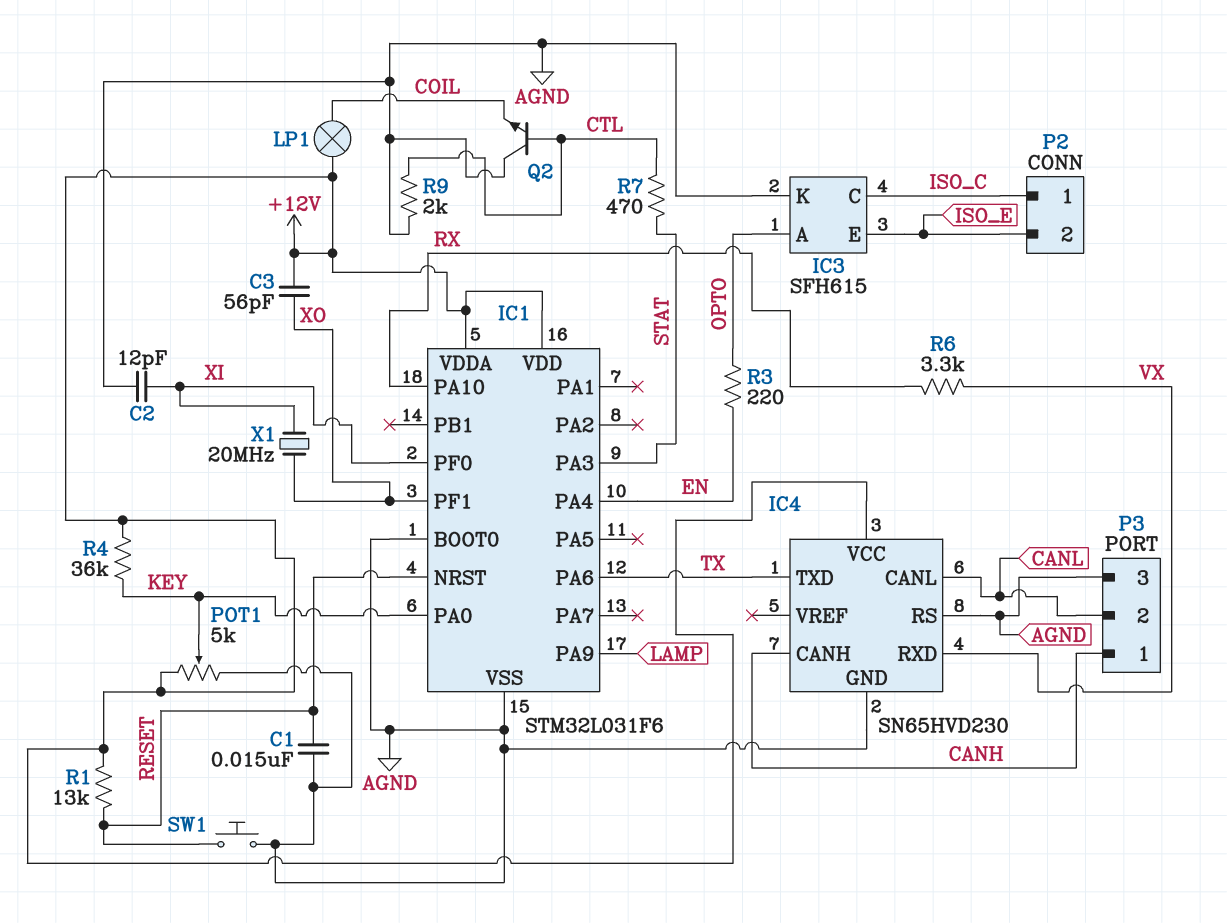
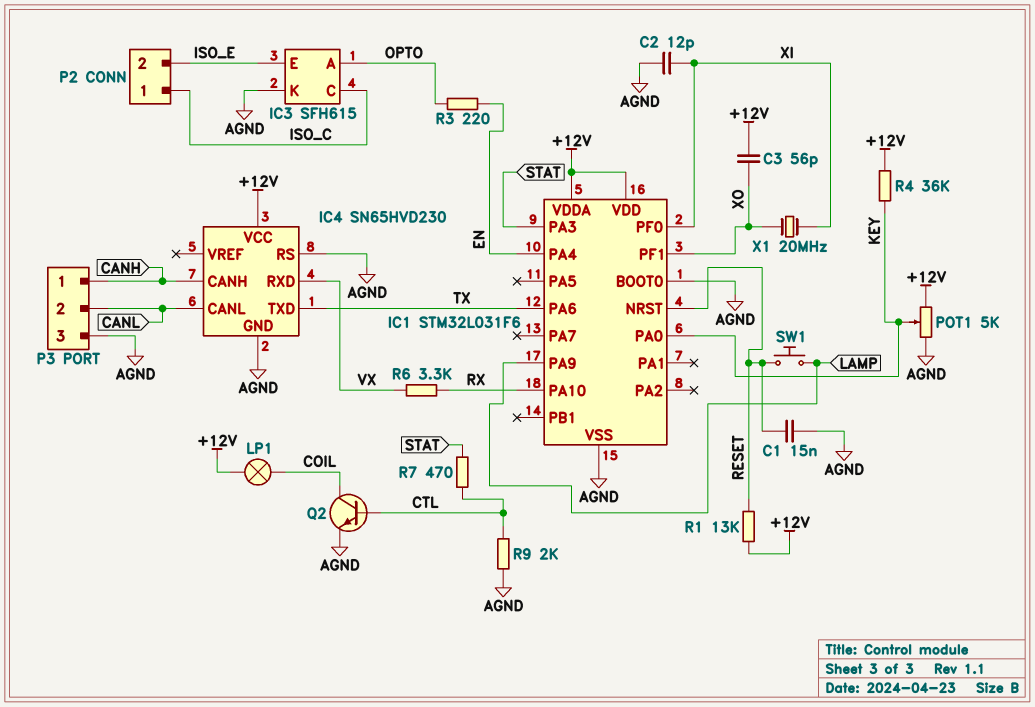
Q2: NPN (B CTL, C AGND, E COIL) -> NPN (B CTL, C COIL, E AGND)
SW1: button (AGND, RESET) -> button (LAMP, RESET)

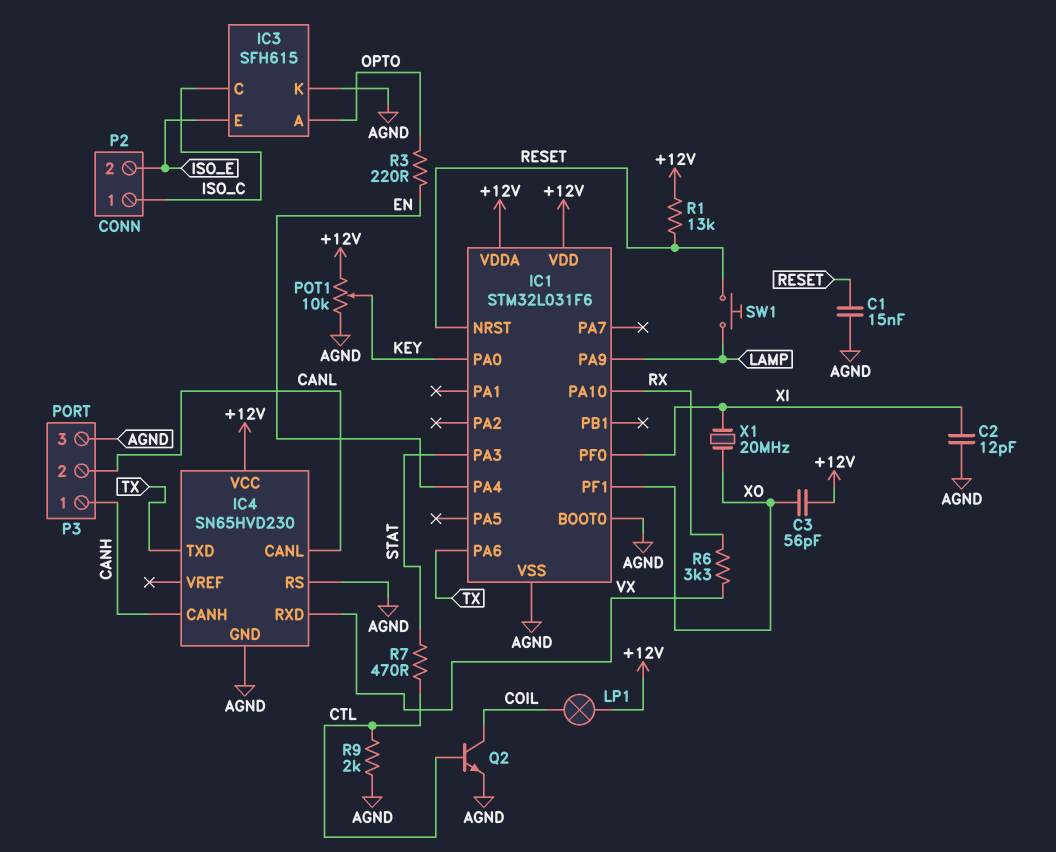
POT1: 5k (+12V, AGND, wiper KEY) -> 10k (+12V, AGND, wiper KEY)
R4: 36k (+12V, KEY) -> none

